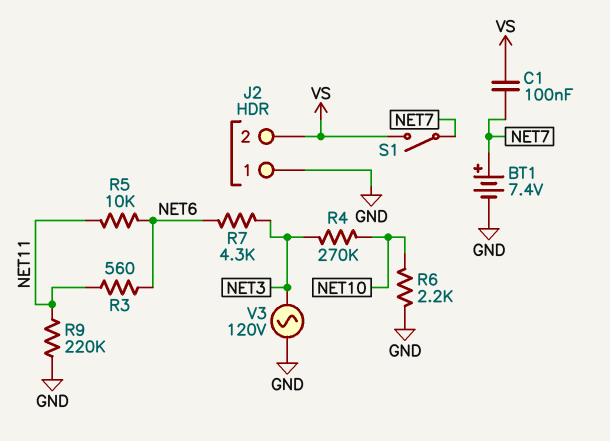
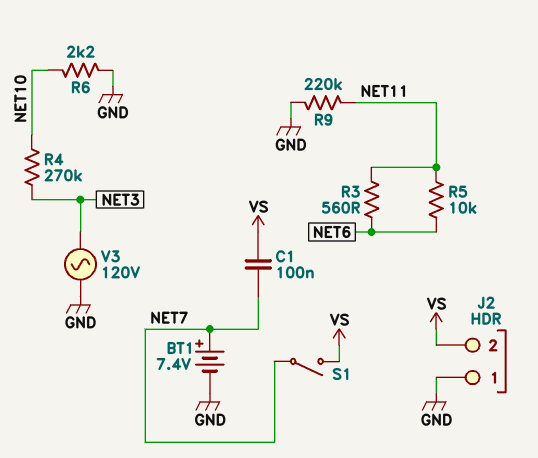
R7: 4.3k (NET3, NET6) -> none

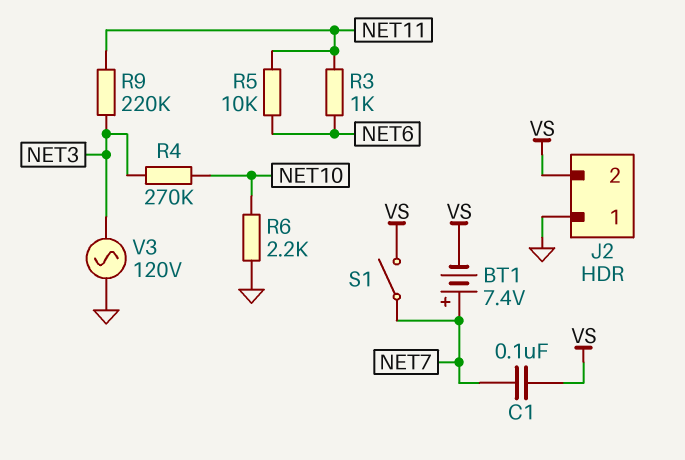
BT1: 7.4V (plus NET7, minus GND) -> 7.4V (plus NET7, minus VS)
R3: 560 (NET6, NET11) -> 1k (NET6, NET11)
R9: 220k (GND, NET11) -> 220k (NET3, NET11)

